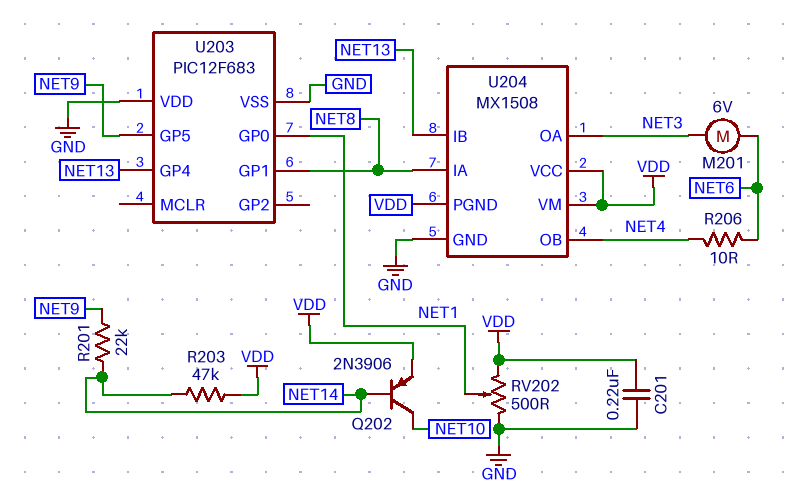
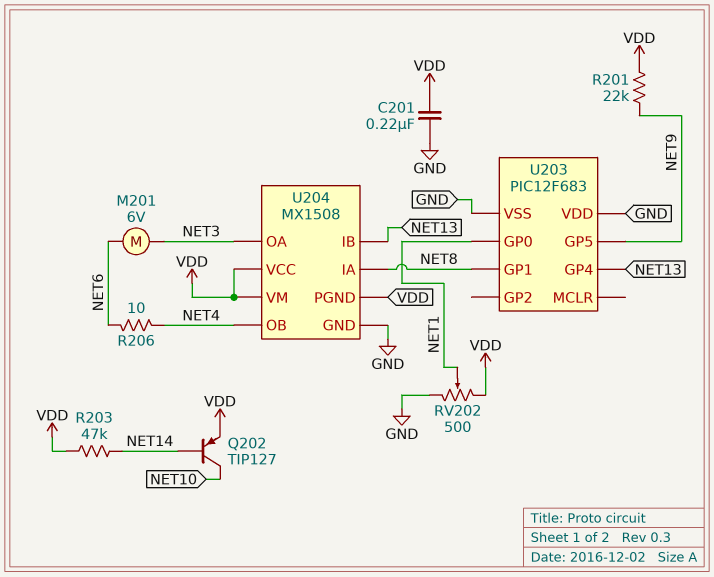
Q202: PNP 2N3906 (B NET14, C NET10, E VDD) -> PNP TIP127 (B NET14, C NET10, E VDD)
R201: 22k (NET9, NET14) -> 22k (NET9, VDD)

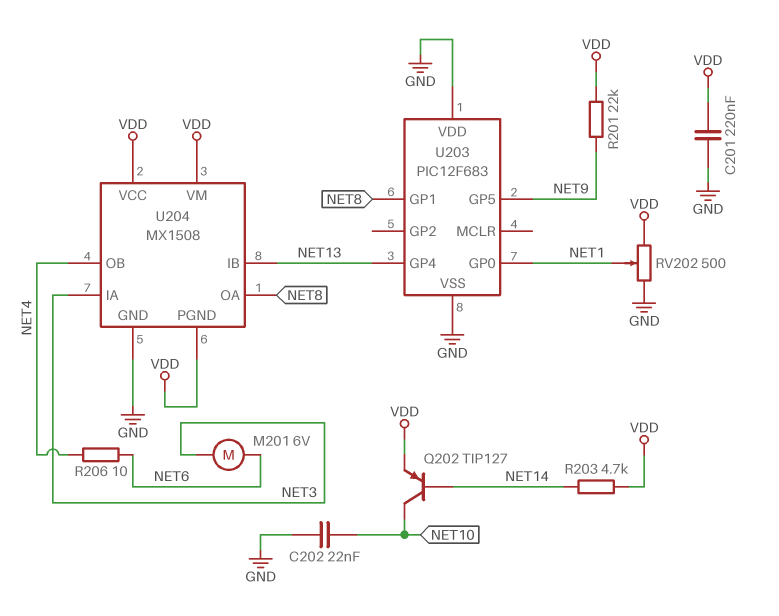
C202: none -> 22nF (GND, NET10)
R203: 47k (NET14, VDD) -> 4.7k (NET14, VDD)
U204 pin IA: NET8 -> NET3
U204 pin OA: NET3 -> NET8

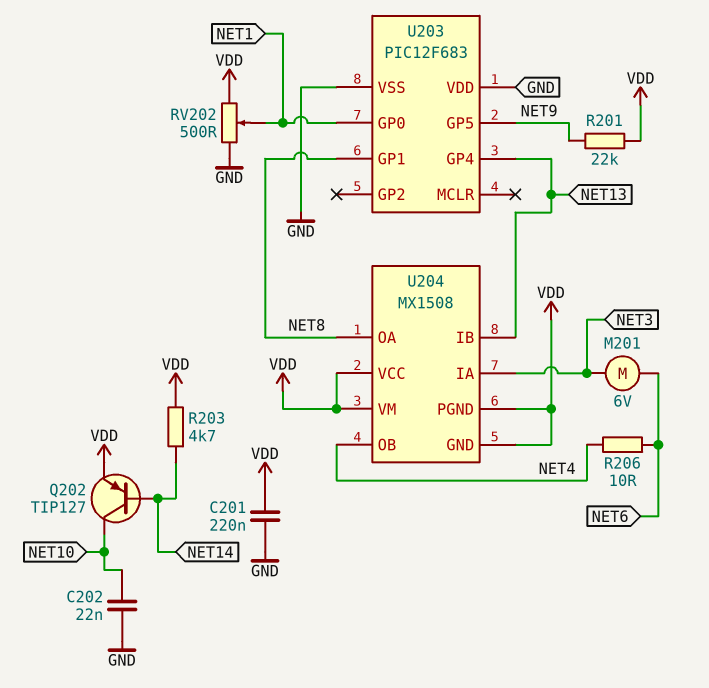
U204 pin GND: GND -> VDD

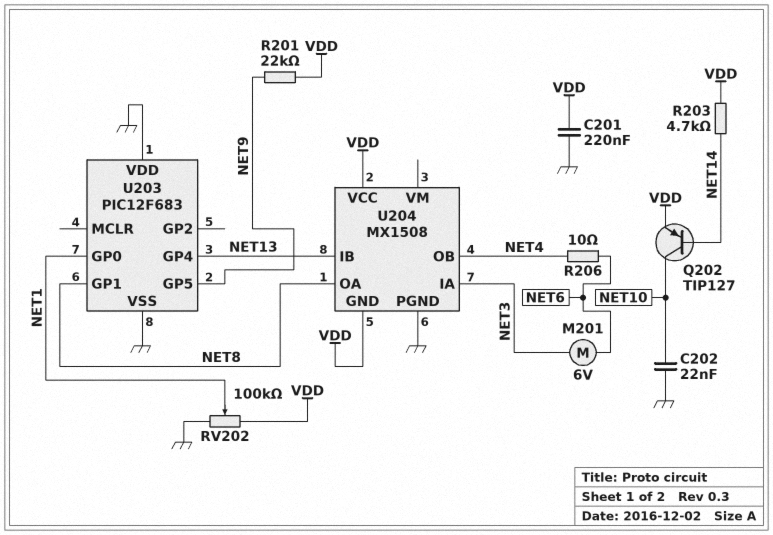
RV202: 500 (GND, VDD, wiper NET1) -> 100k (GND, VDD, wiper NET1)
U204 pin PGND: VDD -> GND
U204 pin VM: VDD -> none

